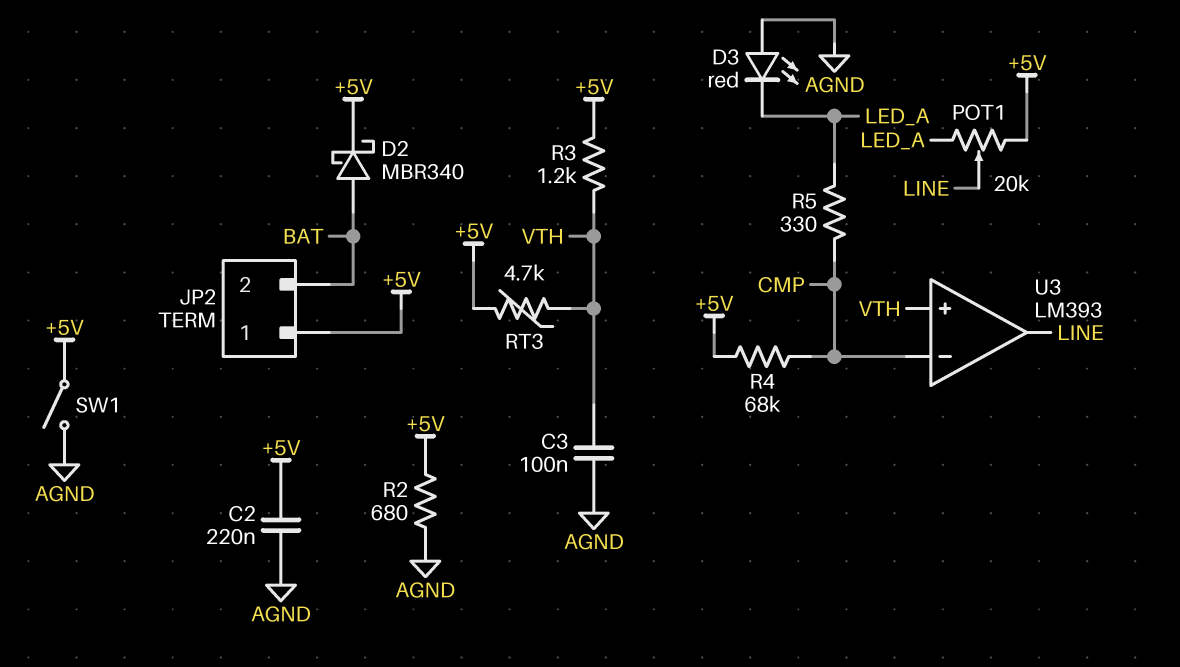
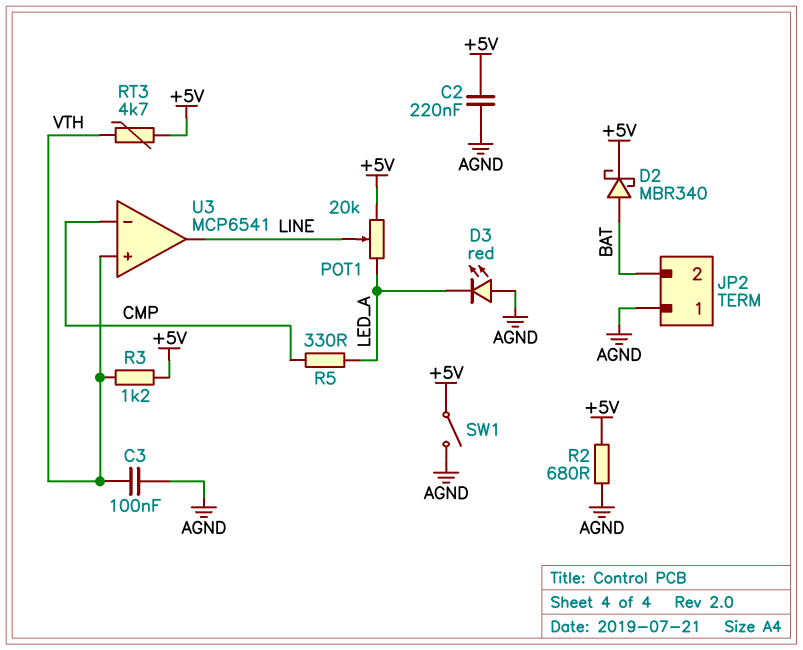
JP2 pin 1: +5V -> AGND
R4: 68k (+5V, CMP) -> none
U3: LM393 -> MCP6541

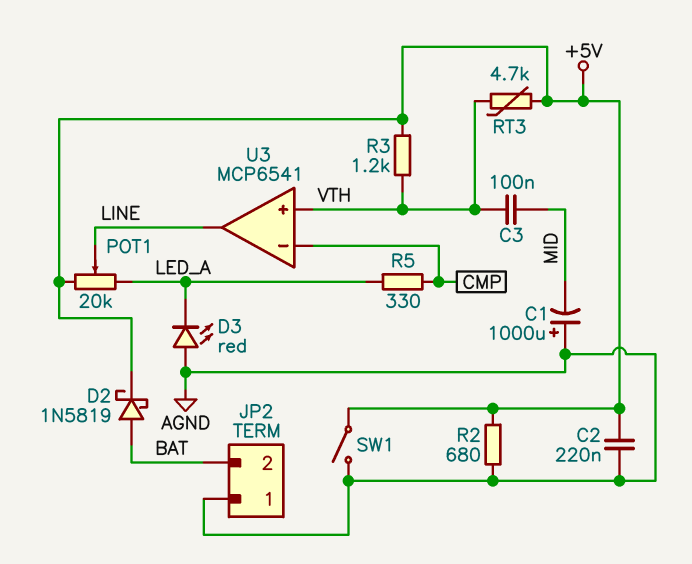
C1: none -> 1000uF (plus AGND, minus MID)
C3: 100nF (AGND, VTH) -> 100nF (MID, VTH)
D2: schottky MBR340 (A BAT, K +5V) -> schottky 1N5819 (A BAT, K +5V)

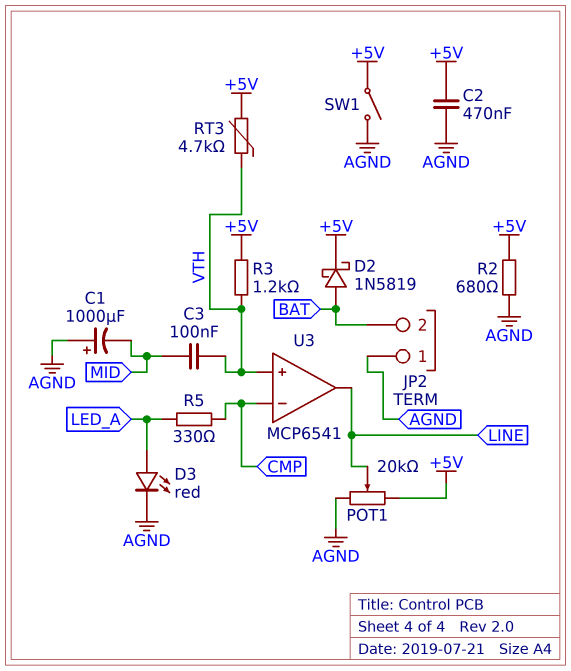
C2: 220nF (+5V, AGND) -> 470nF (+5V, AGND)
D3: LED red (A AGND, K LED_A) -> LED red (A LED_A, K AGND)
POT1: 20k (+5V, LED_A, wiper LINE) -> 20k (+5V, AGND, wiper LINE)

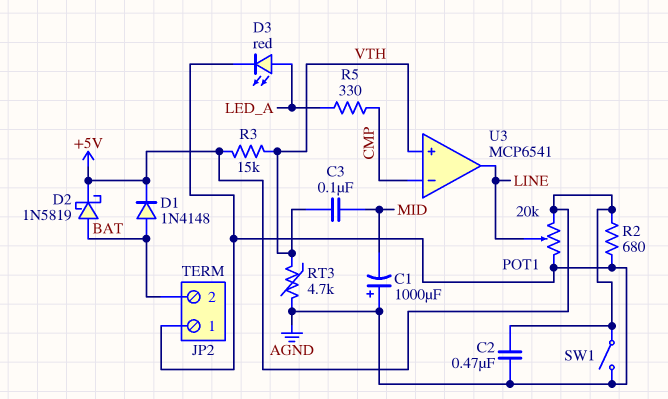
D1: none -> diode 1N4148 (A BAT, K +5V)
R3: 1.2k (+5V, VTH) -> 15k (+5V, VTH)
RT3: 4.7k (+5V, VTH) -> 4.7k (AGND, VTH)

